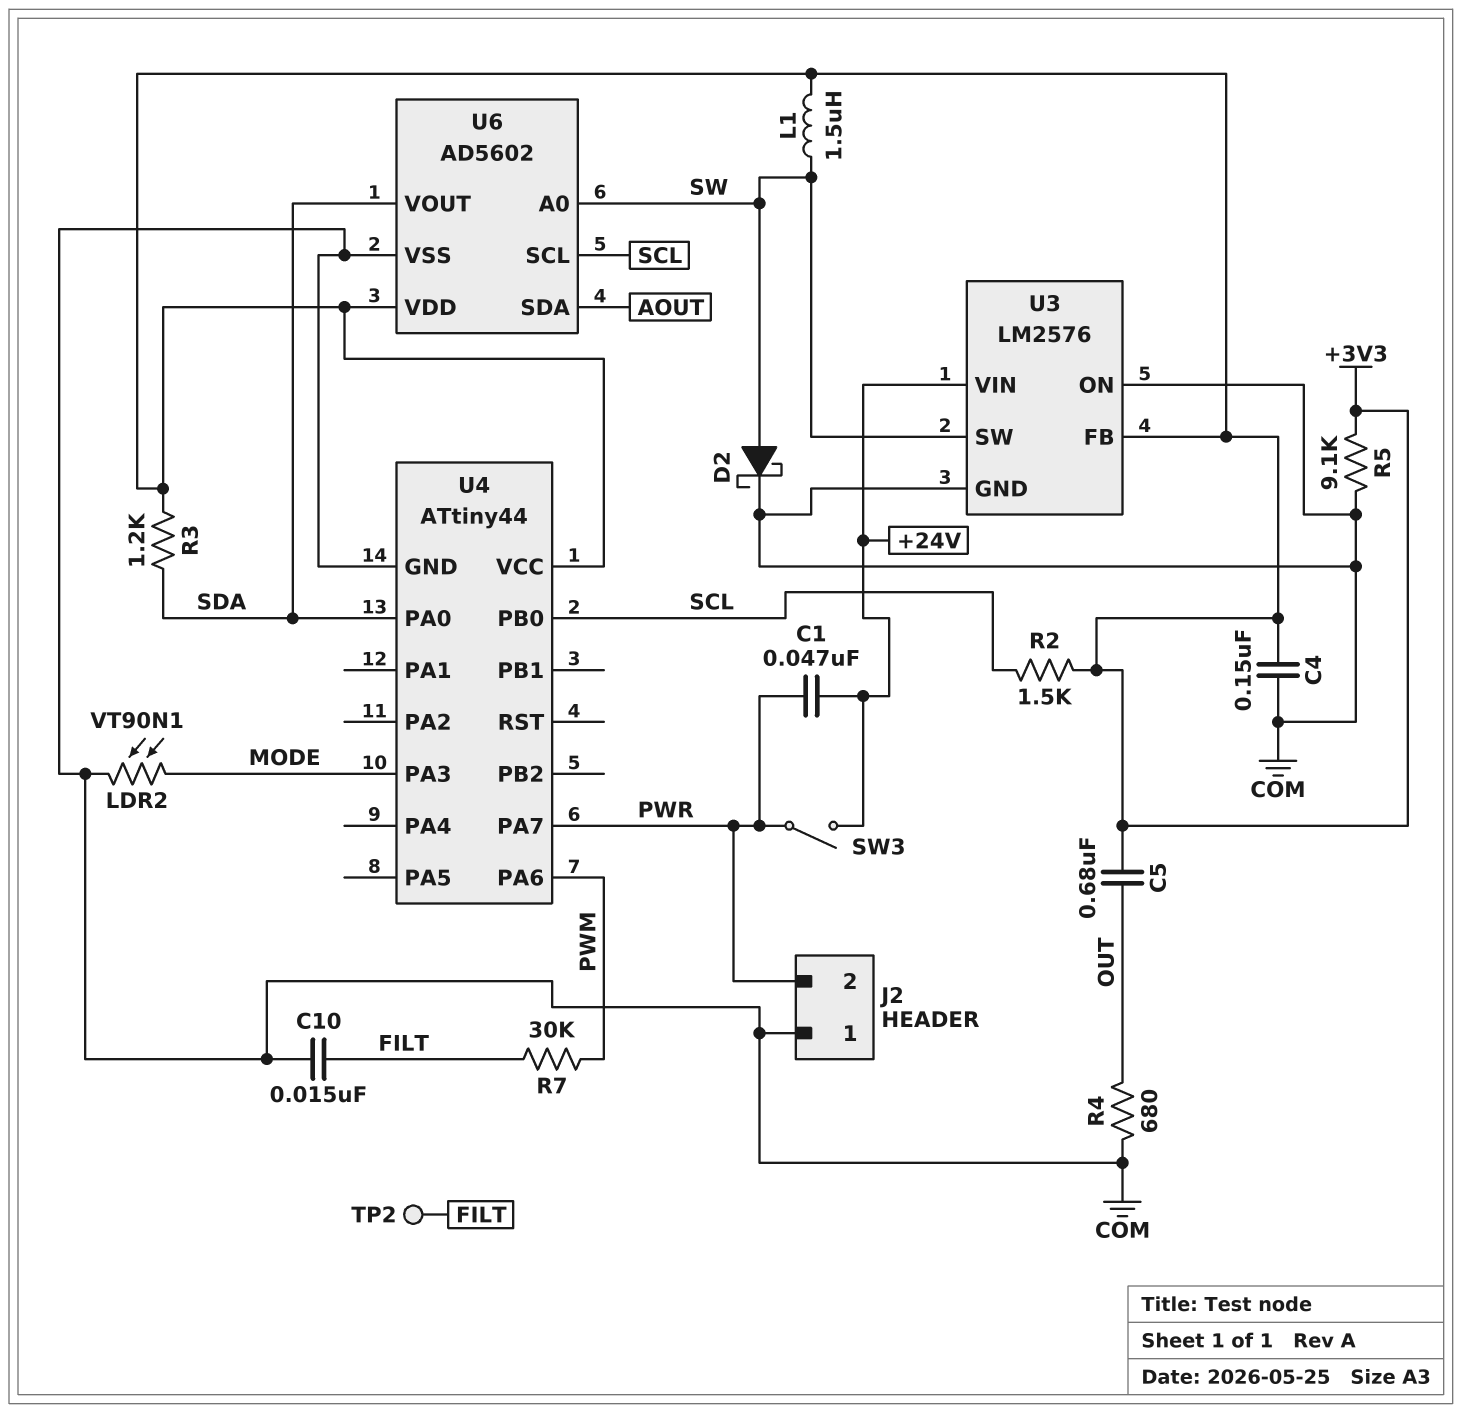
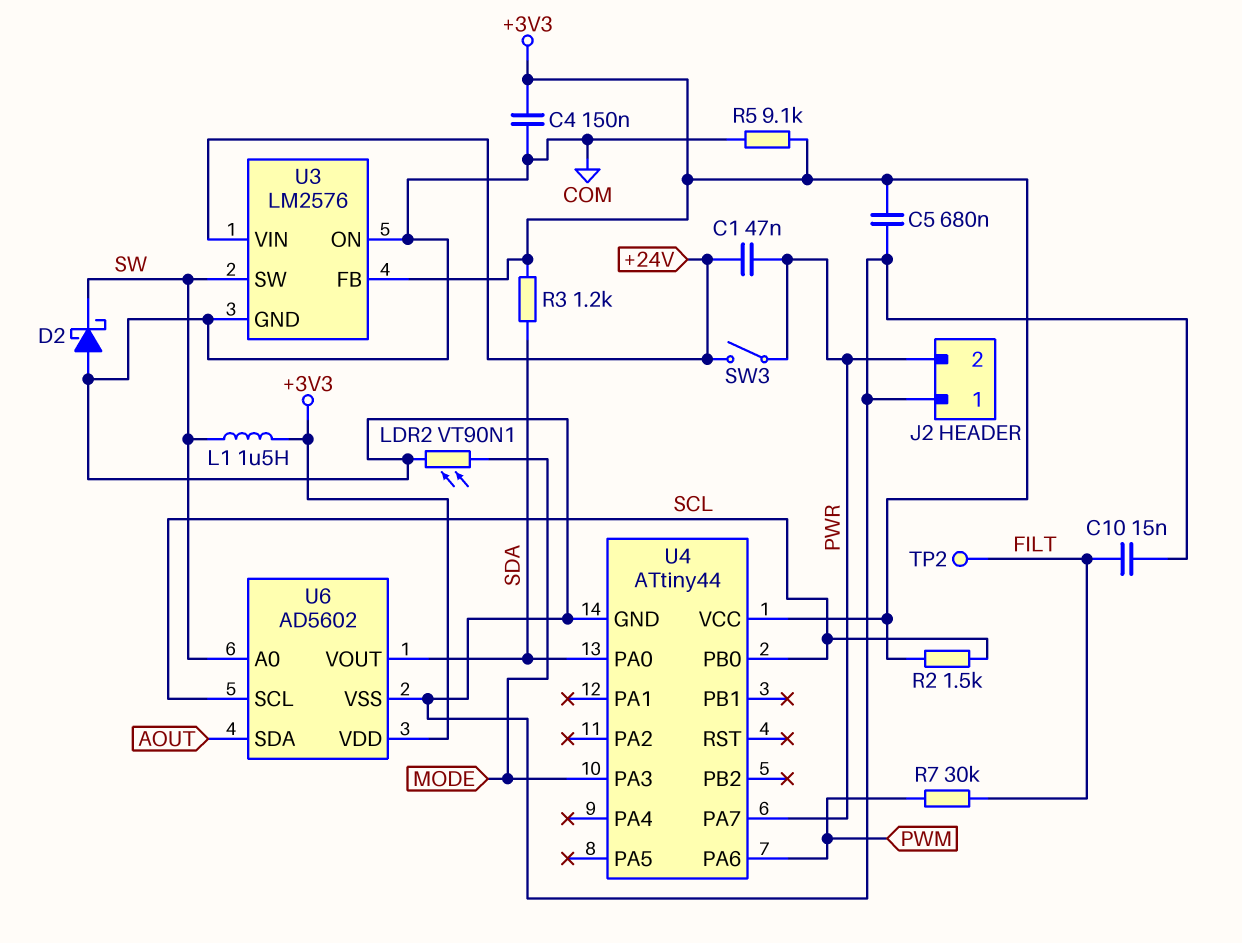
C5: 680nF (+3V3, OUT) -> 680nF (+3V3, COM)
D2: schottky (A SW, K COM) -> schottky (A COM, K SW)
R4: 680 (COM, OUT) -> none

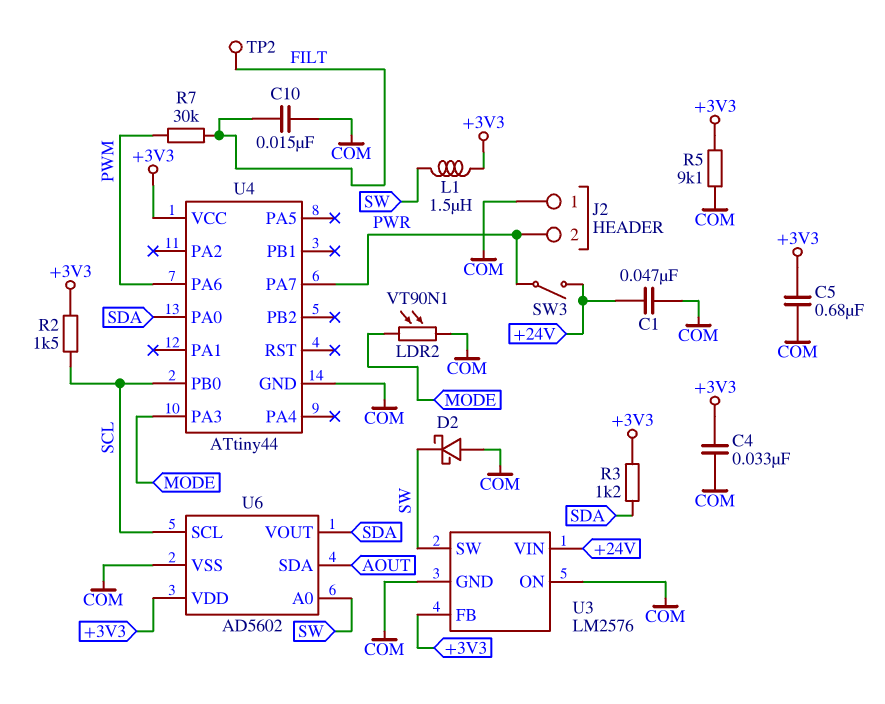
C1: 47nF (+24V, PWR) -> 47nF (+24V, COM)
C4: 150nF (+3V3, COM) -> 33nF (+3V3, COM)

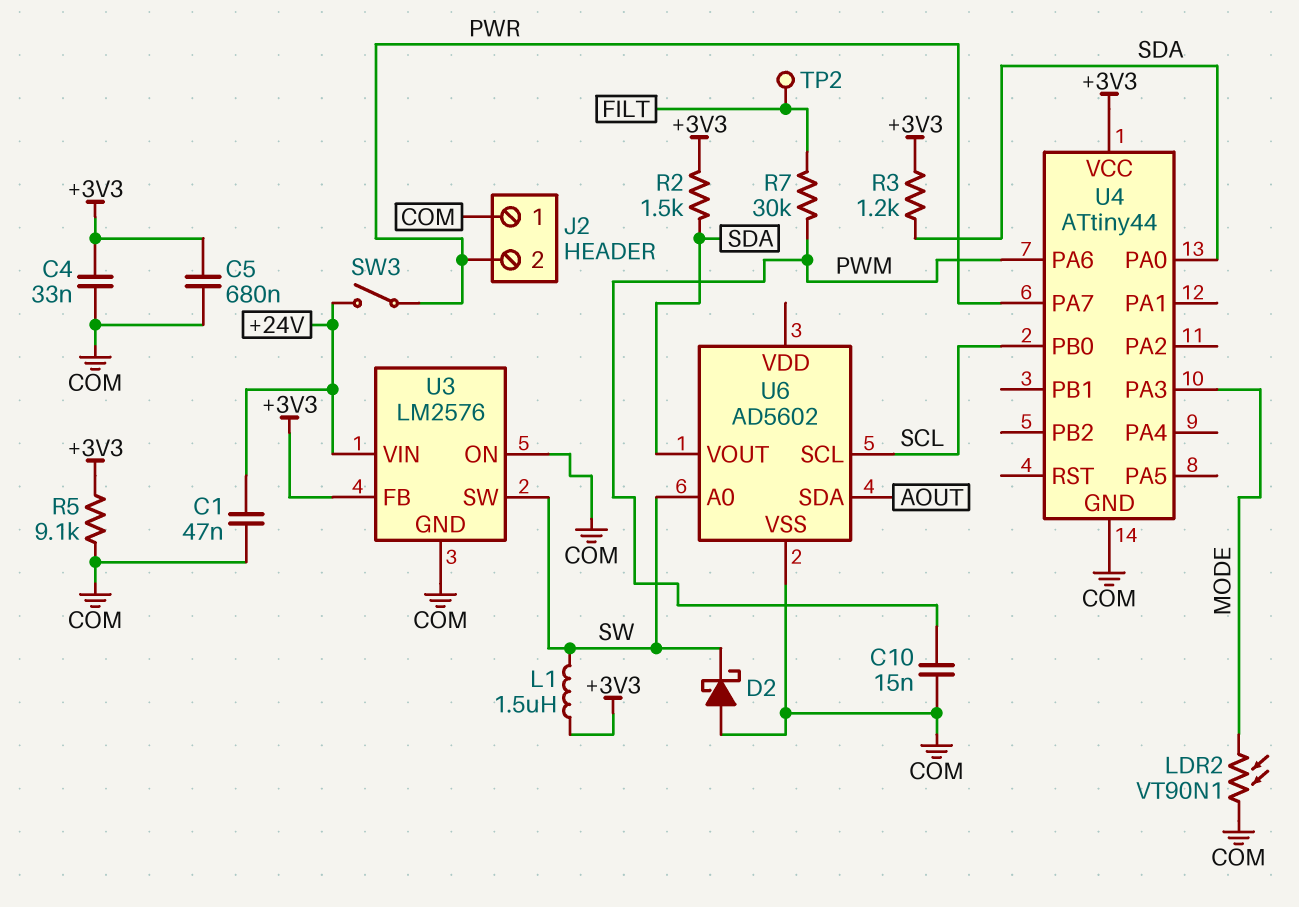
C10: 15nF (COM, FILT) -> 15nF (COM, PWM)
R2: 1.5k (+3V3, SCL) -> 1.5k (+3V3, SDA)
U6 pin VDD: +3V3 -> none

